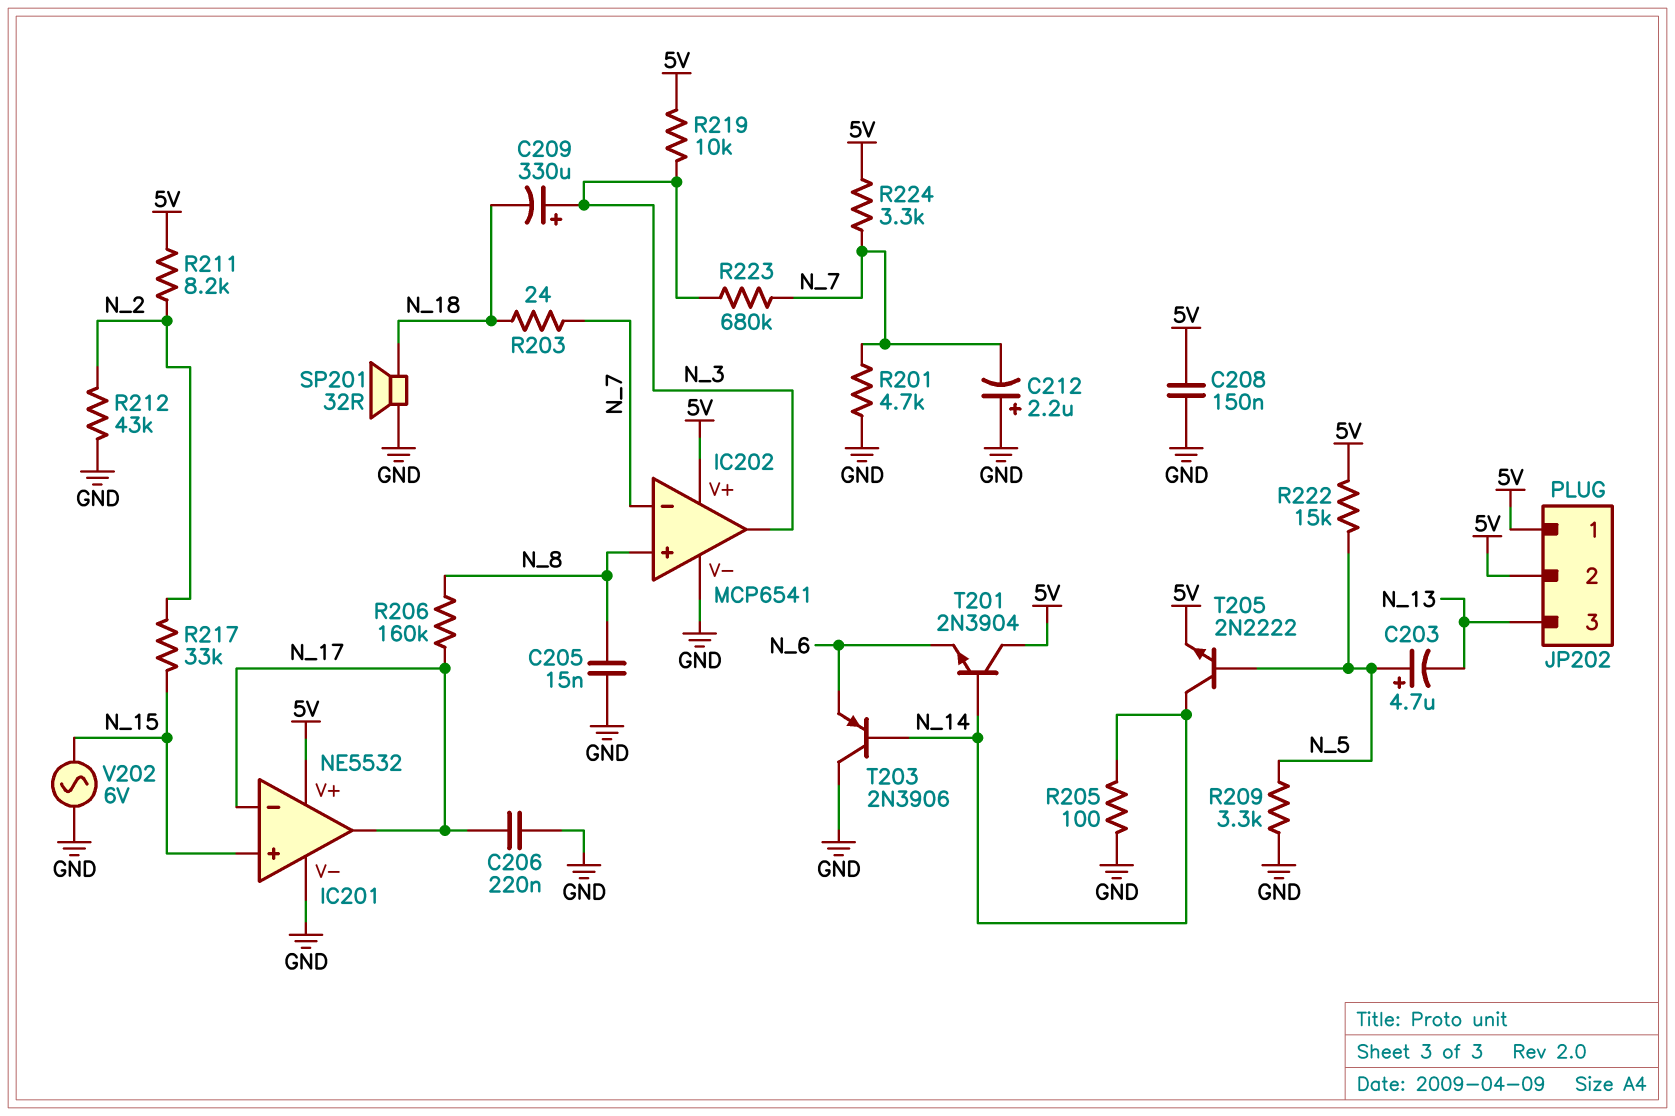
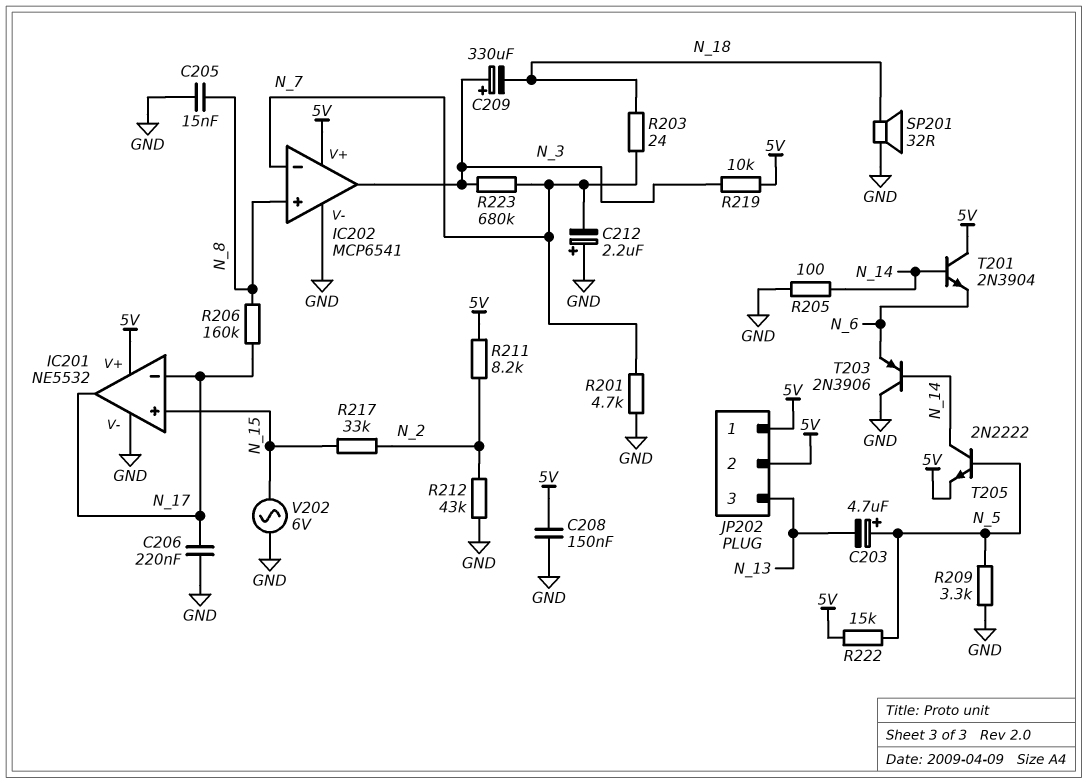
R224: 3.3k (5V, N_7) -> none

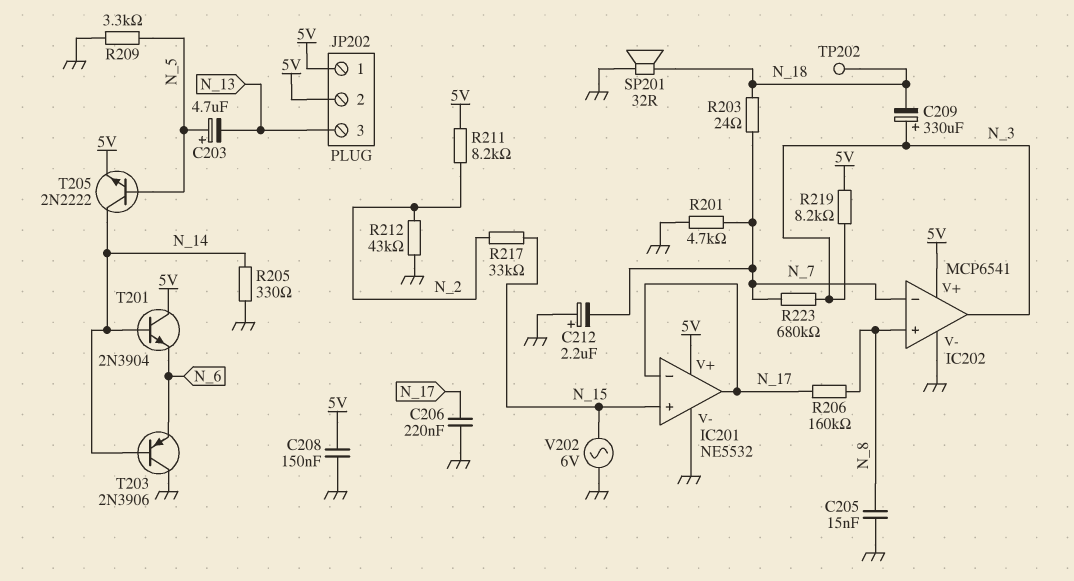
R205: 100 (GND, N_14) -> 330 (GND, N_14)
R219: 10k (5V, N_3) -> 8.2k (5V, N_3)
R222: 15k (5V, N_5) -> none
TP202: none -> test point (N_18)

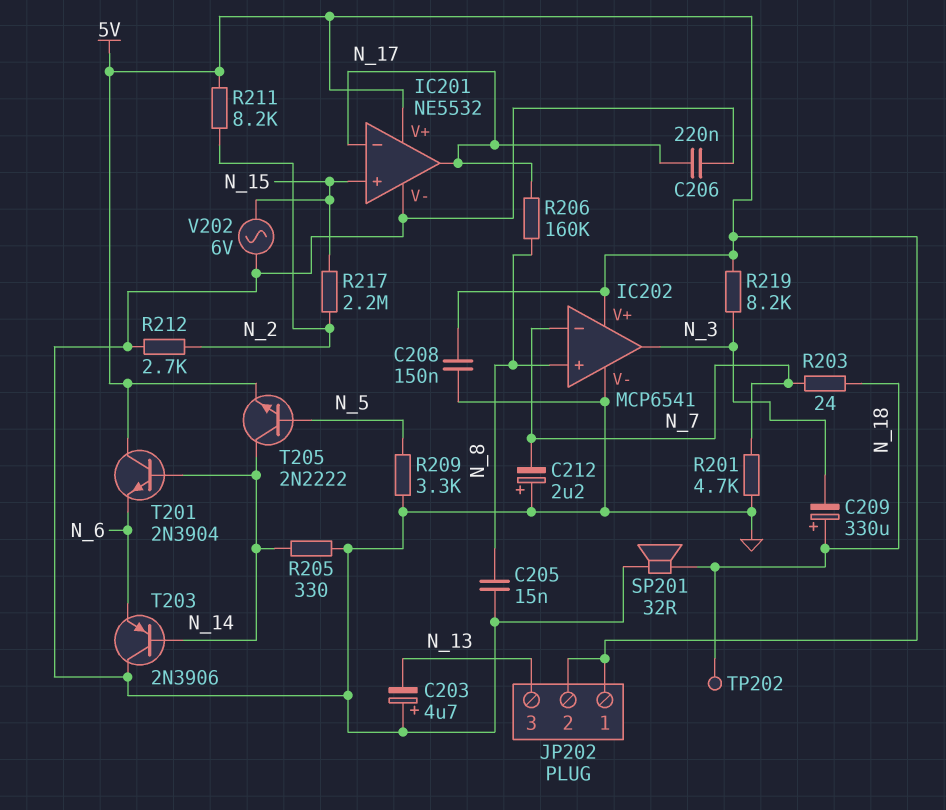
C203: 4.7uF (plus N_5, minus N_13) -> 4.7uF (plus GND, minus N_13)
C209: 330uF (plus N_3, minus N_18) -> 330uF (plus N_18, minus N_3)
R212: 43k (GND, N_2) -> 2.7k (GND, N_2)
R217: 33k (N_2, N_15) -> 2.2M (N_2, N_15)
R223: 680k (N_3, N_7) -> none

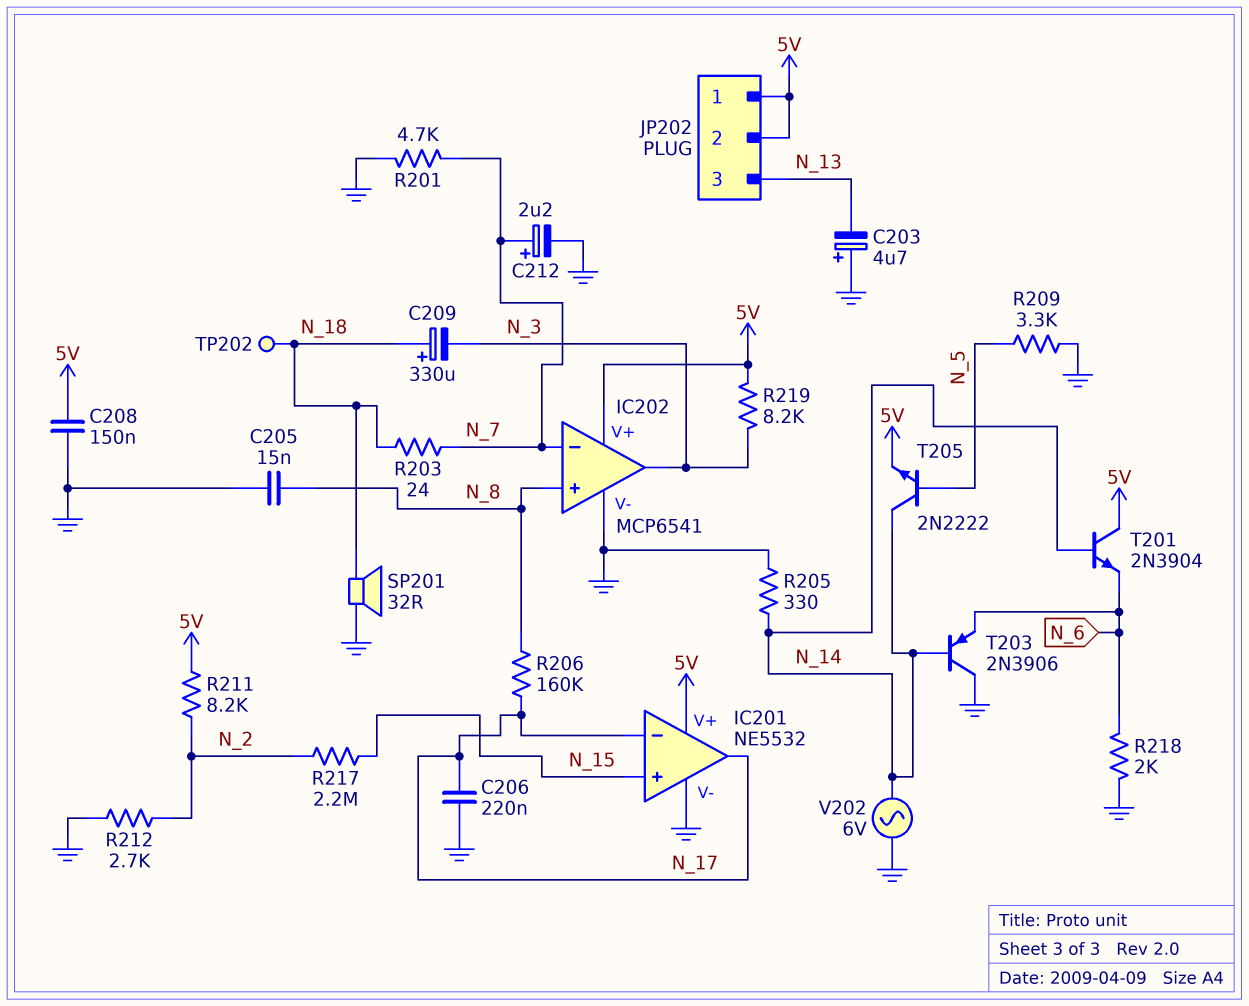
C212: 2.2uF (plus GND, minus N_7) -> 2.2uF (plus N_7, minus GND)
R218: none -> 2k (GND, N_6)
V202: AC 6V (GND, N_15) -> AC 6V (GND, N_14)

